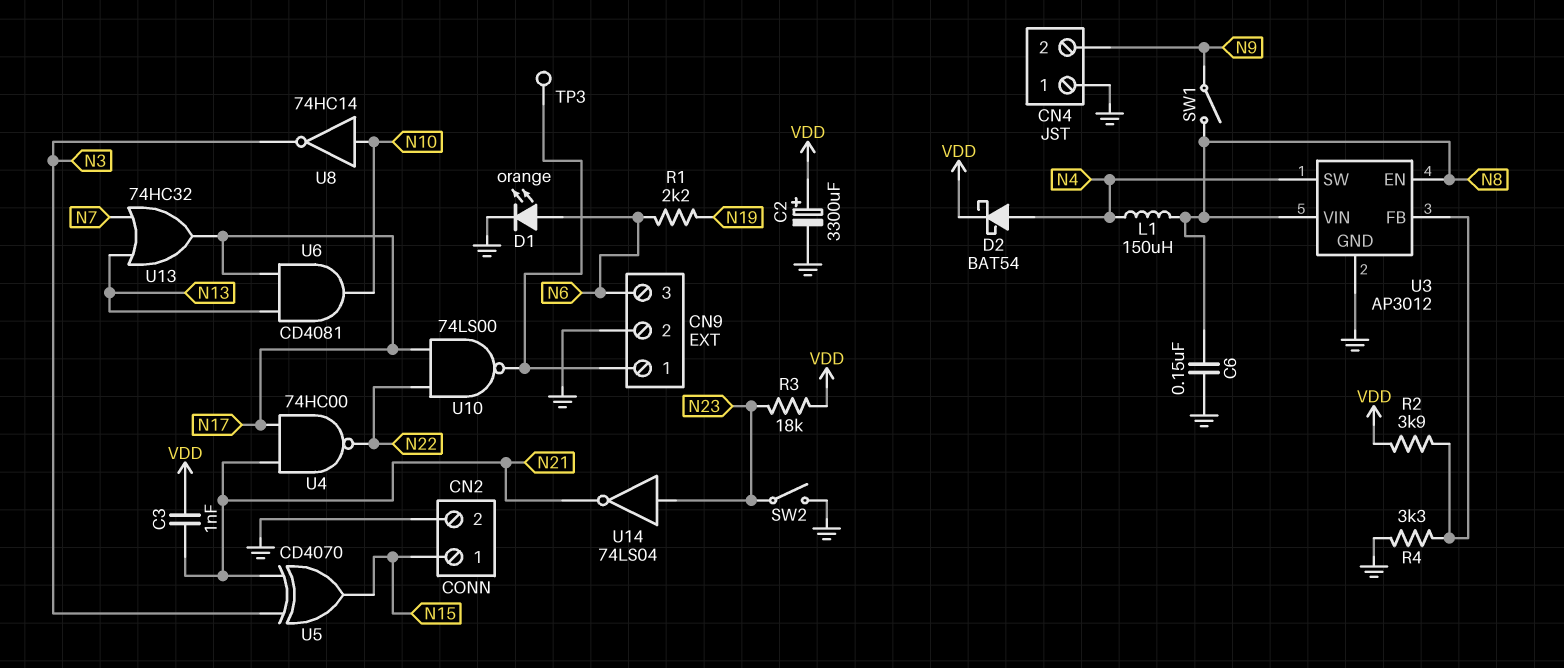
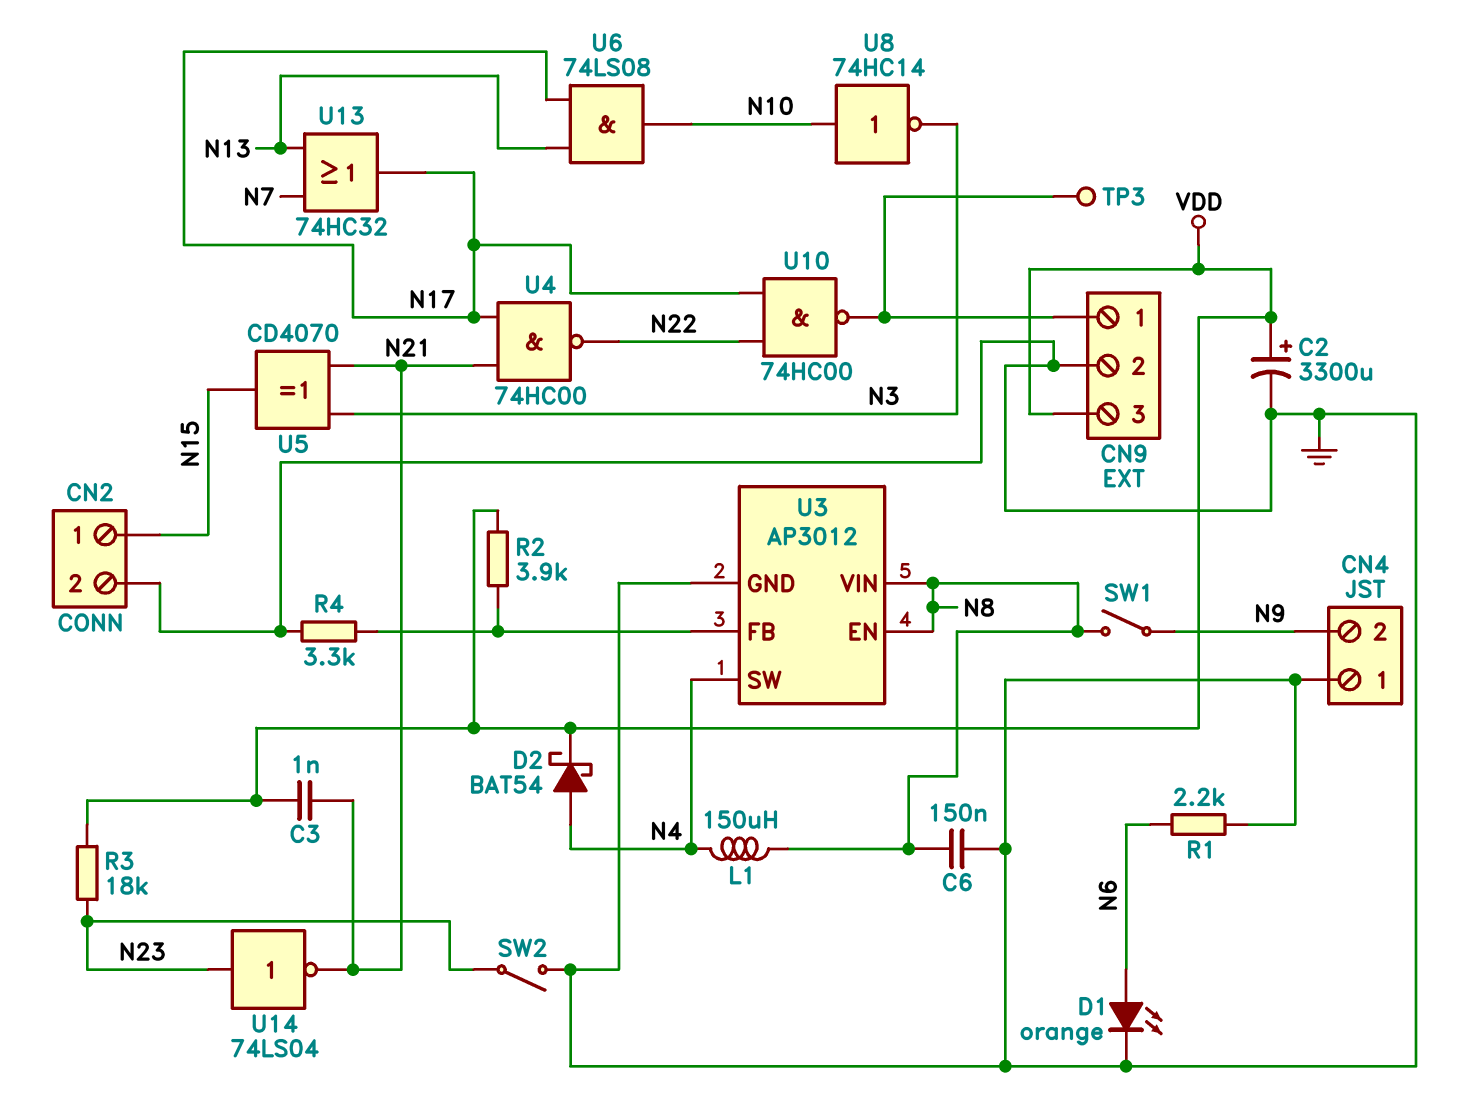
CN9 pin 3: N6 -> VDD
R1: 2.2k (N6, N19) -> 2.2k (GND, N6)
U6: AND CD4081 (in N13, in N17, out N10) -> AND 74LS08 (in N13, in N17, out N10)
U10: NAND 74LS00 (in N17, in N22, out CN9/1) -> NAND 74HC00 (in N17, in N22, out CN9/1)

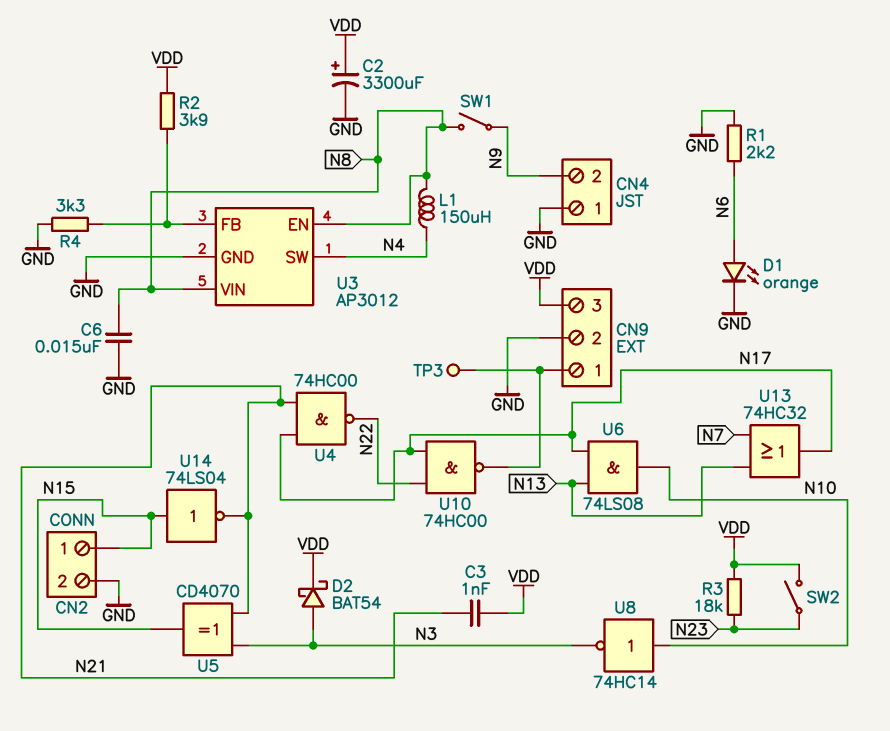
C6: 150nF (GND, N8) -> 15nF (GND, N8)
D2: schottky BAT54 (A N4, K VDD) -> schottky BAT54 (A N3, K VDD)
SW2: switch (GND, N23) -> switch (N23, VDD)
U14: NOT 74LS04 (in N23, out N21) -> NOT 74LS04 (in N15, out N21)

